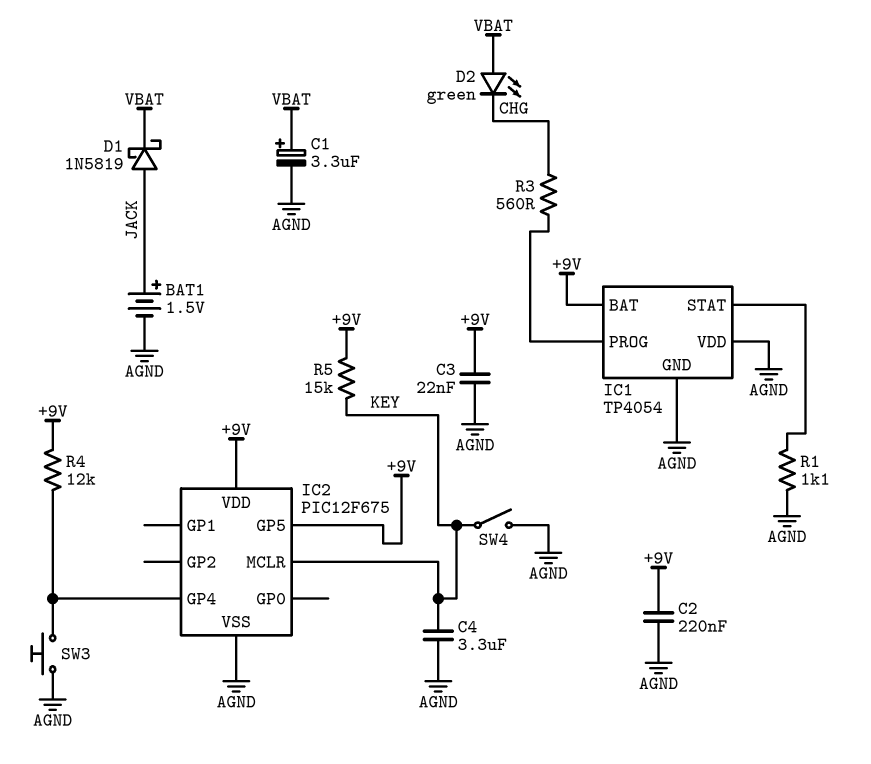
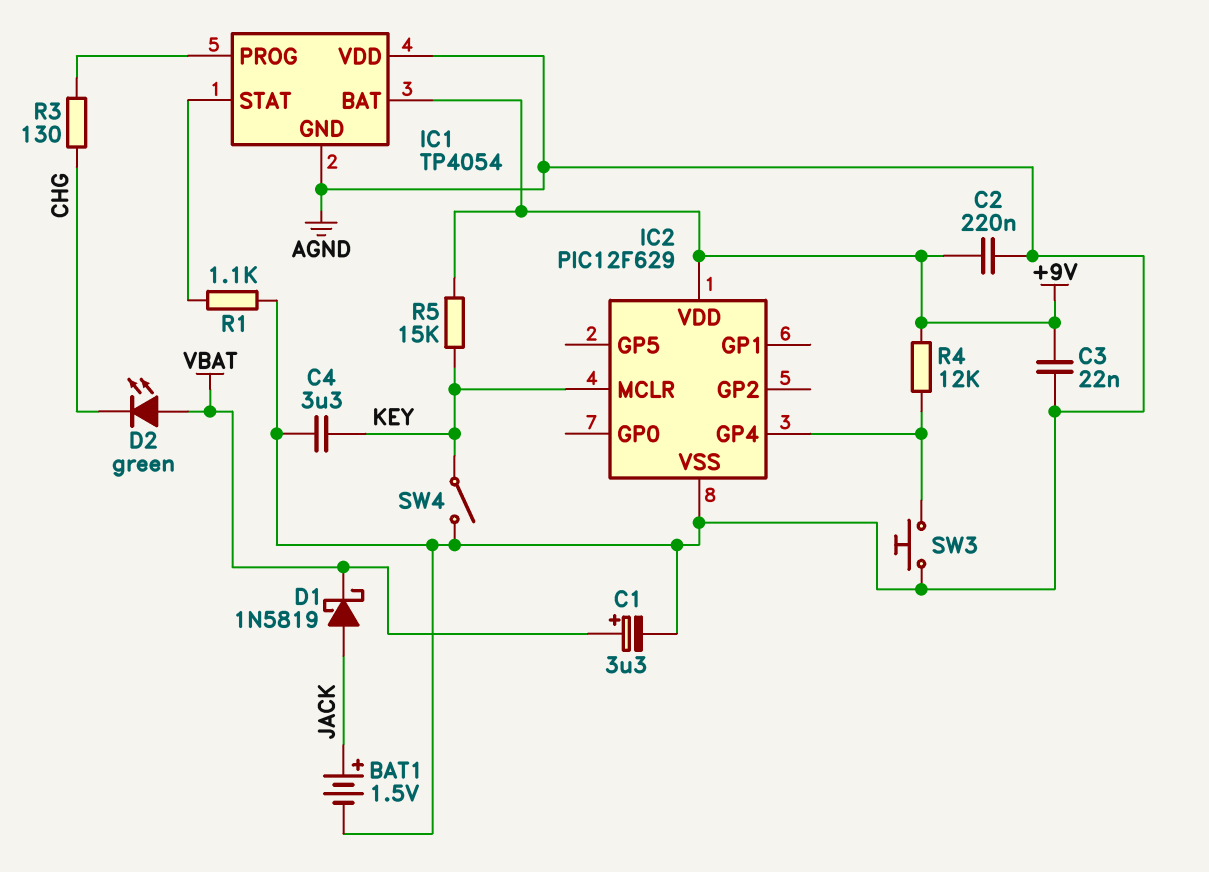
IC2: PIC12F675 -> PIC12F629
IC2 pin GP5: +9V -> none
R3: 560 (CHG, IC1/PROG) -> 130 (CHG, IC1/PROG)

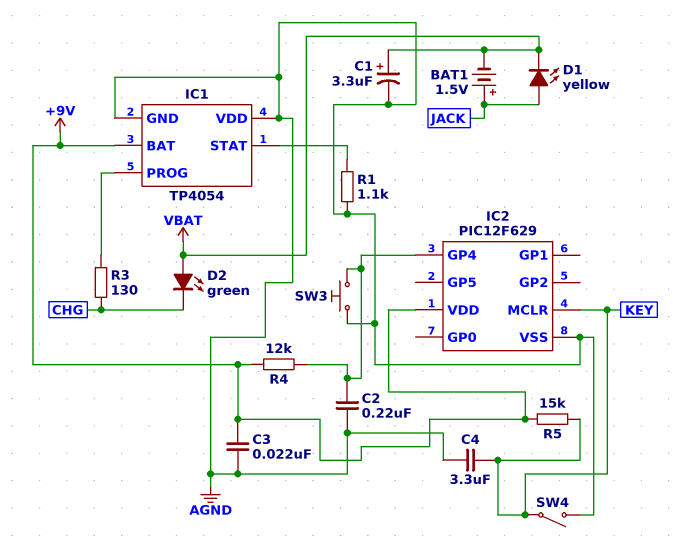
BAT1: 1.5V (plus JACK, minus AGND) -> 1.5V (plus JACK, minus VBAT)
C2: 220nF (+9V, AGND) -> 220nF (AGND, IC2/GP4)
D1: schottky 1N5819 (A JACK, K VBAT) -> LED yellow (A JACK, K VBAT)

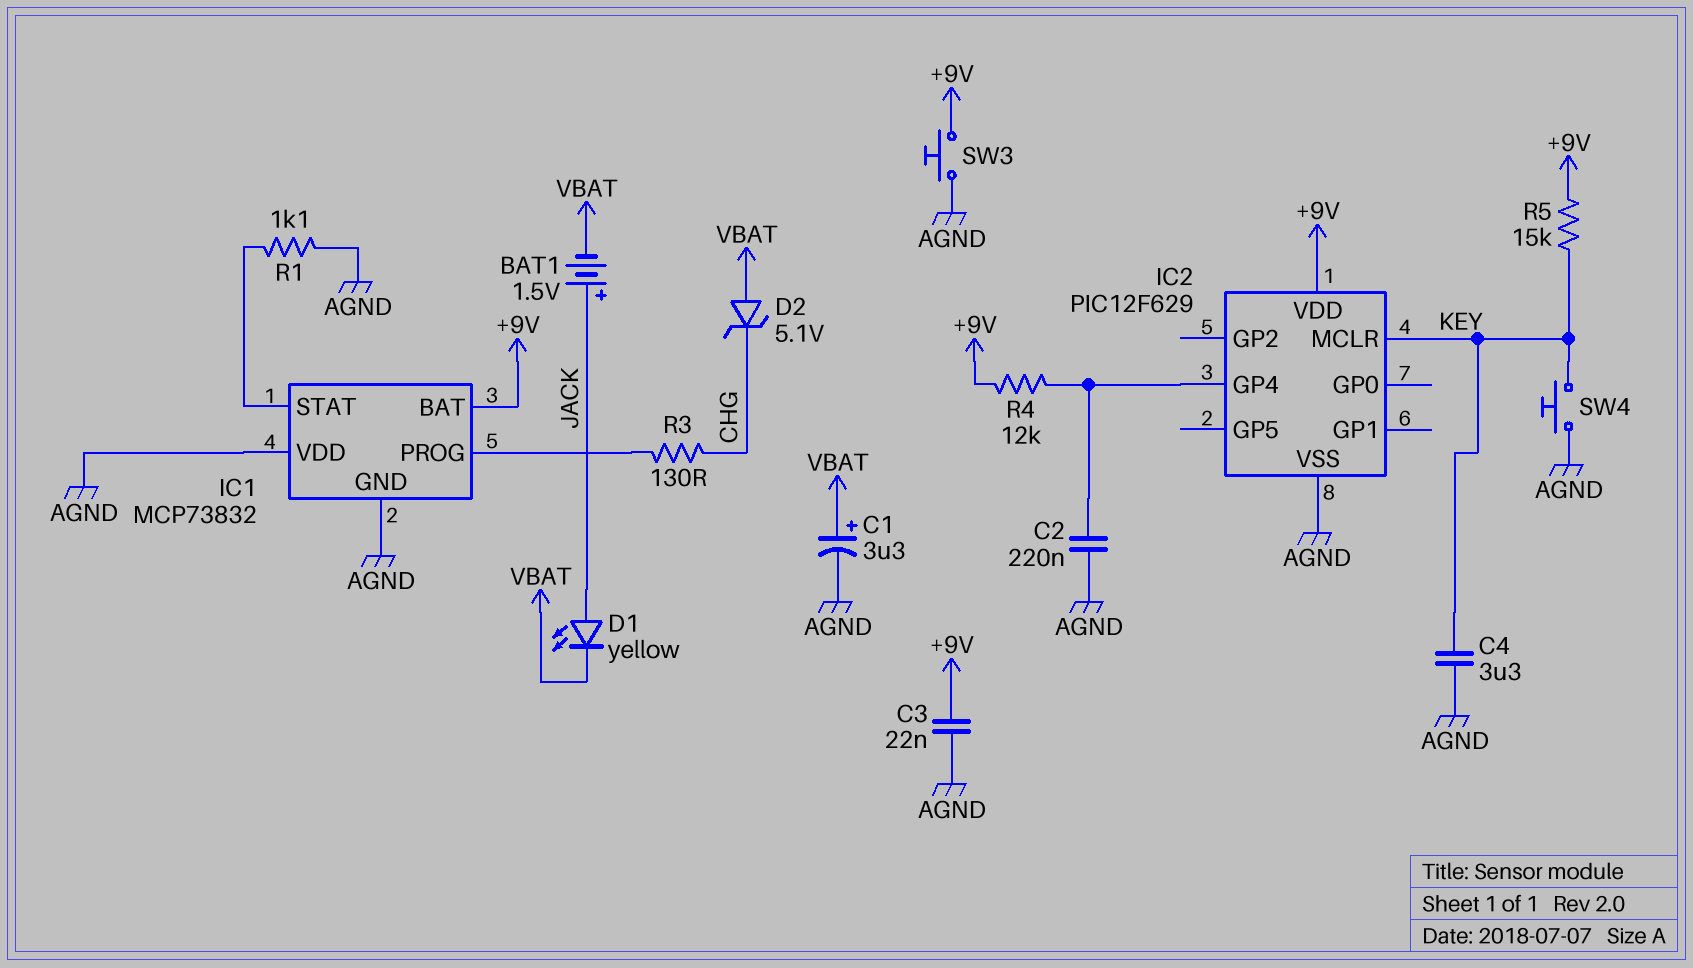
D2: LED green (A VBAT, K CHG) -> zener 5.1V (A VBAT, K CHG)
IC1: TP4054 -> MCP73832
SW3: button (AGND, IC2/GP4) -> button (+9V, AGND)
SW4: switch (AGND, KEY) -> button (AGND, KEY)

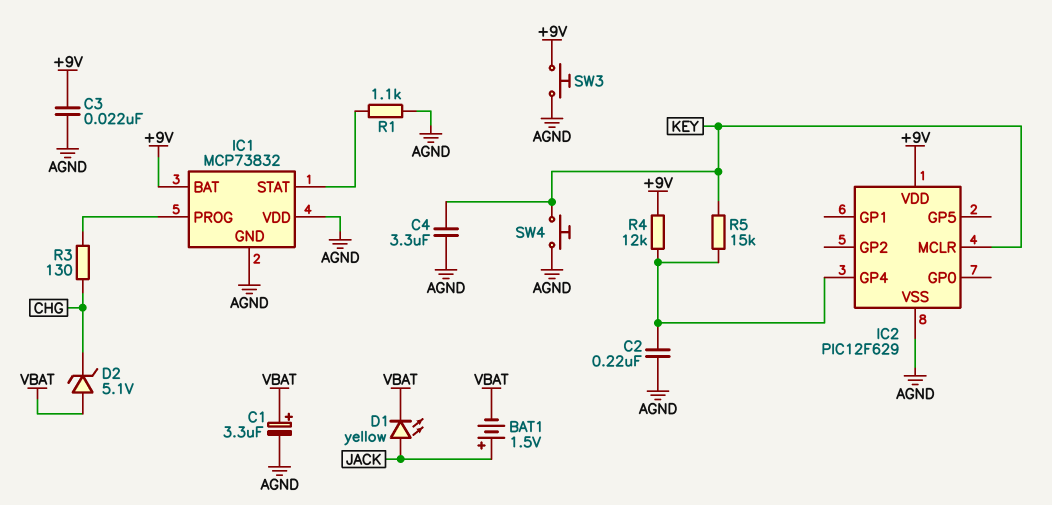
R5: 15k (+9V, KEY) -> 15k (IC2/GP4, KEY)

